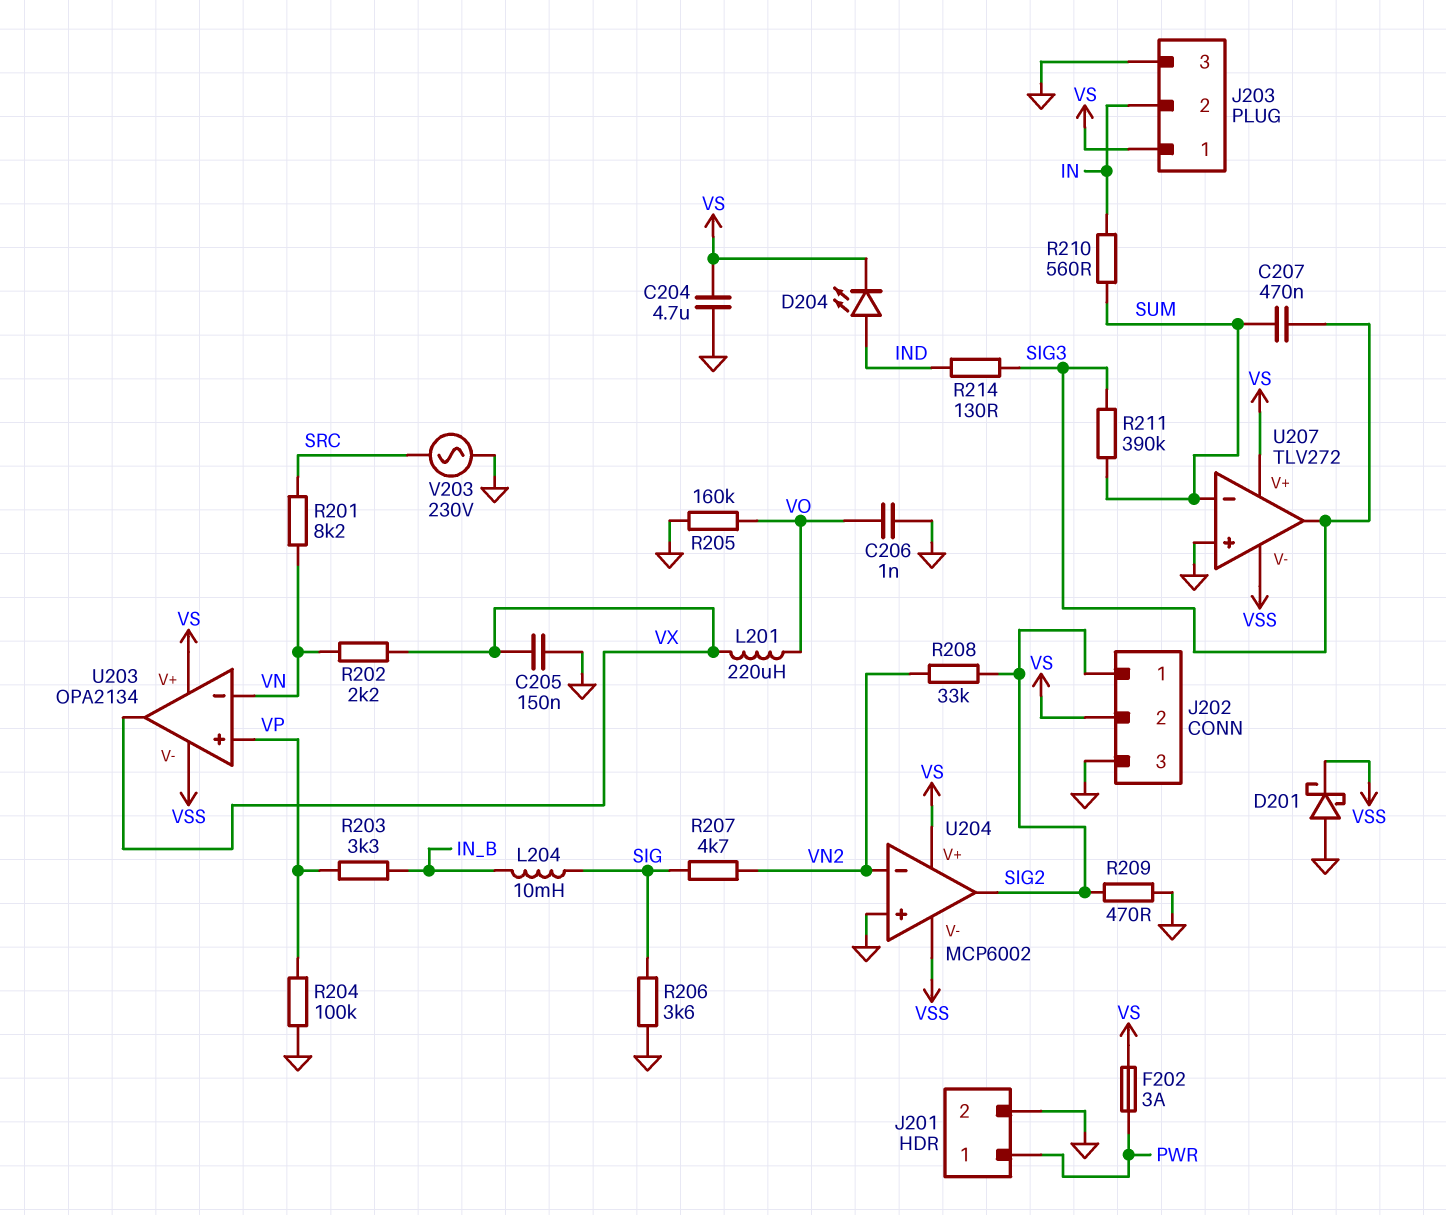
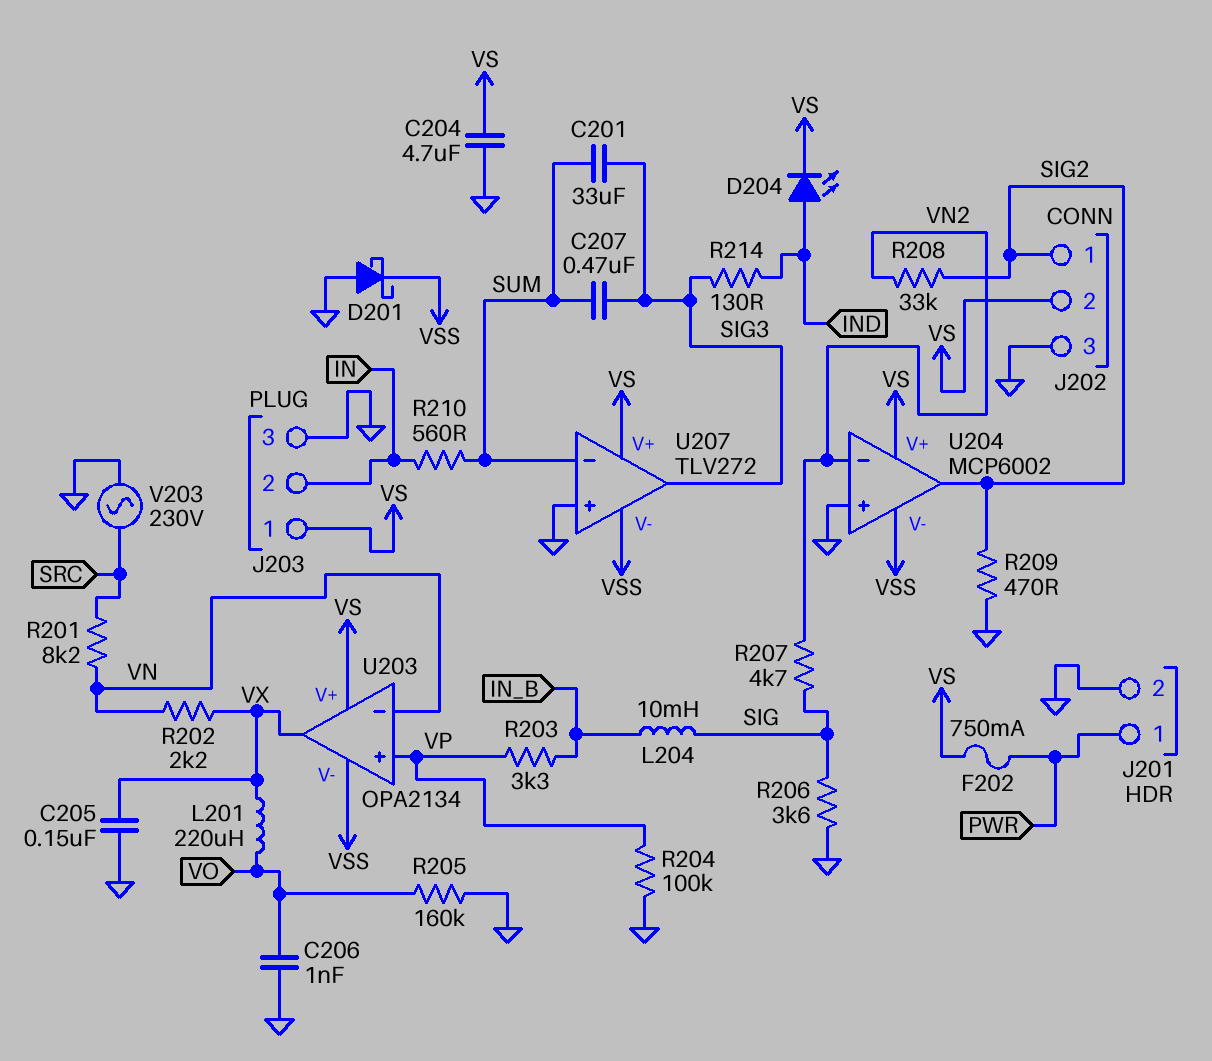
C201: none -> 33uF (SIG3, SUM)
F202: 3A (PWR, VS) -> 750mA (PWR, VS)
R211: 390k (SIG3, SUM) -> none

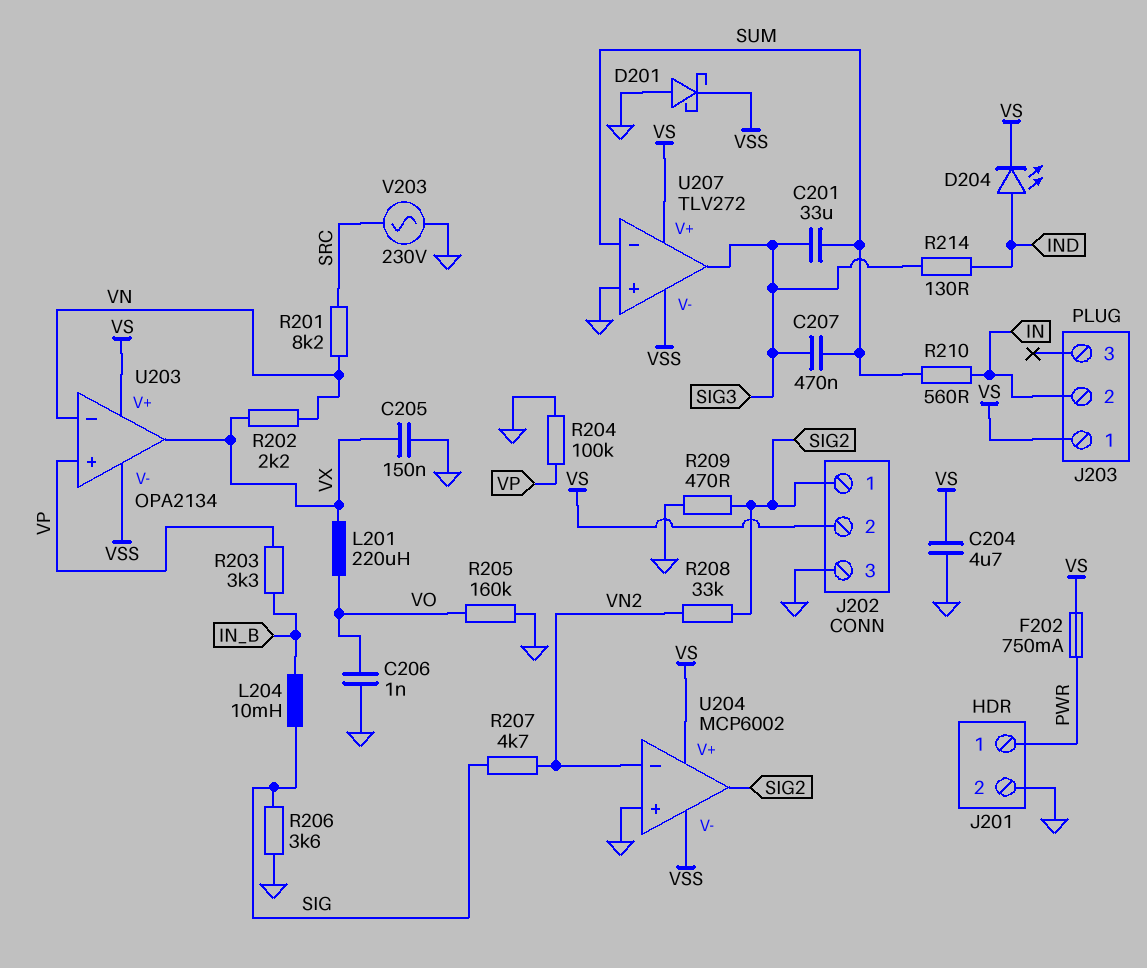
J203 pin 3: GND -> none

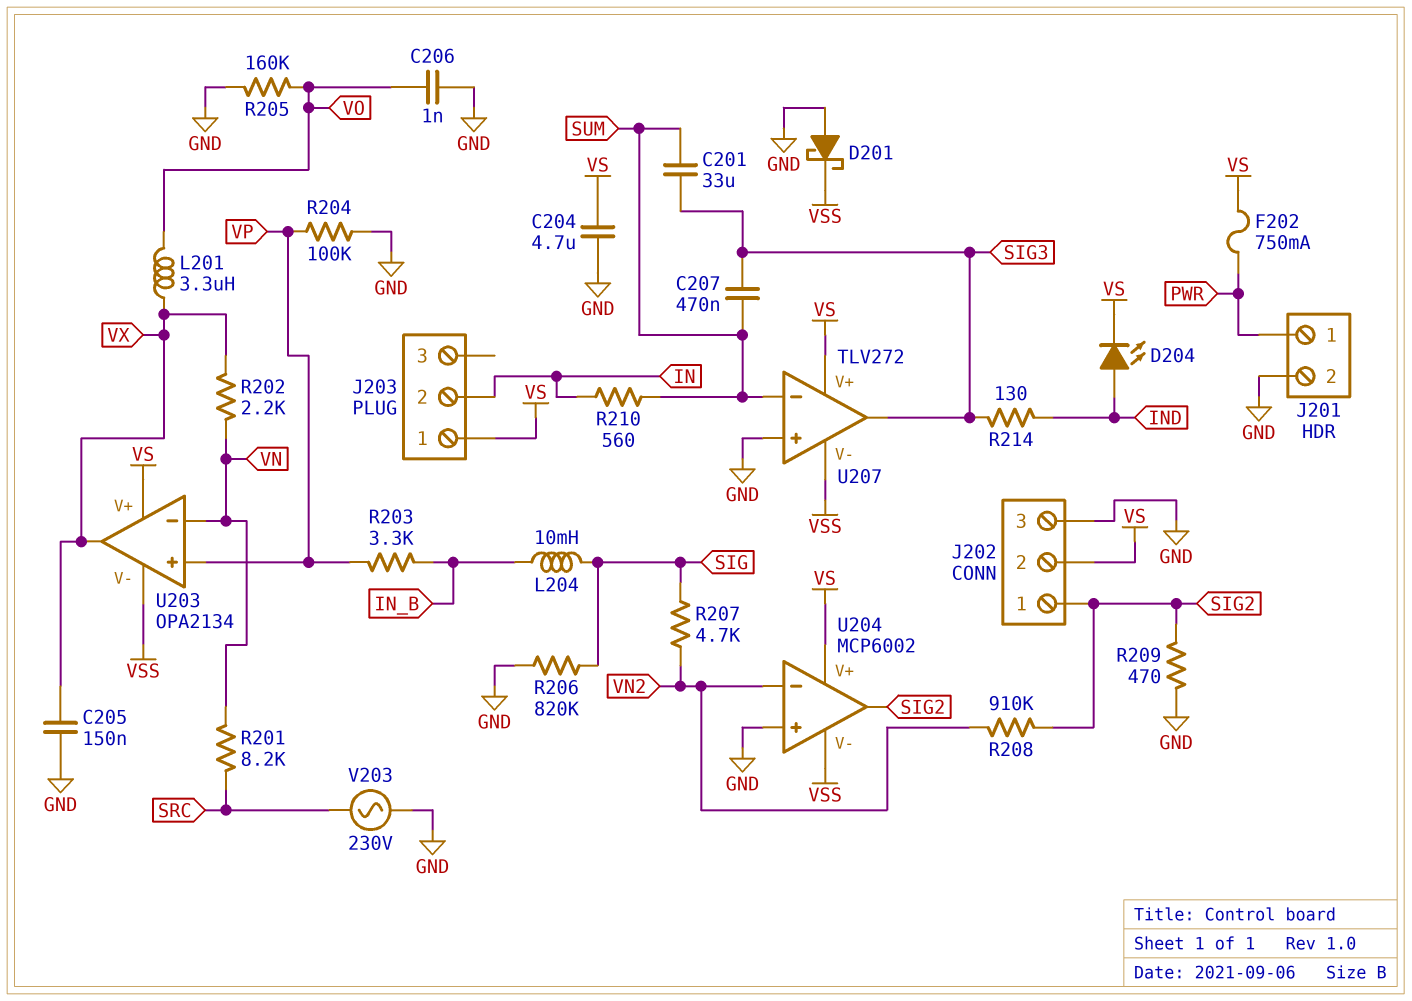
L201: 220uH (VO, VX) -> 3.3uH (VO, VX)
R206: 3.6k (GND, SIG) -> 820k (GND, SIG)
R208: 33k (SIG2, VN2) -> 910k (SIG2, VN2)

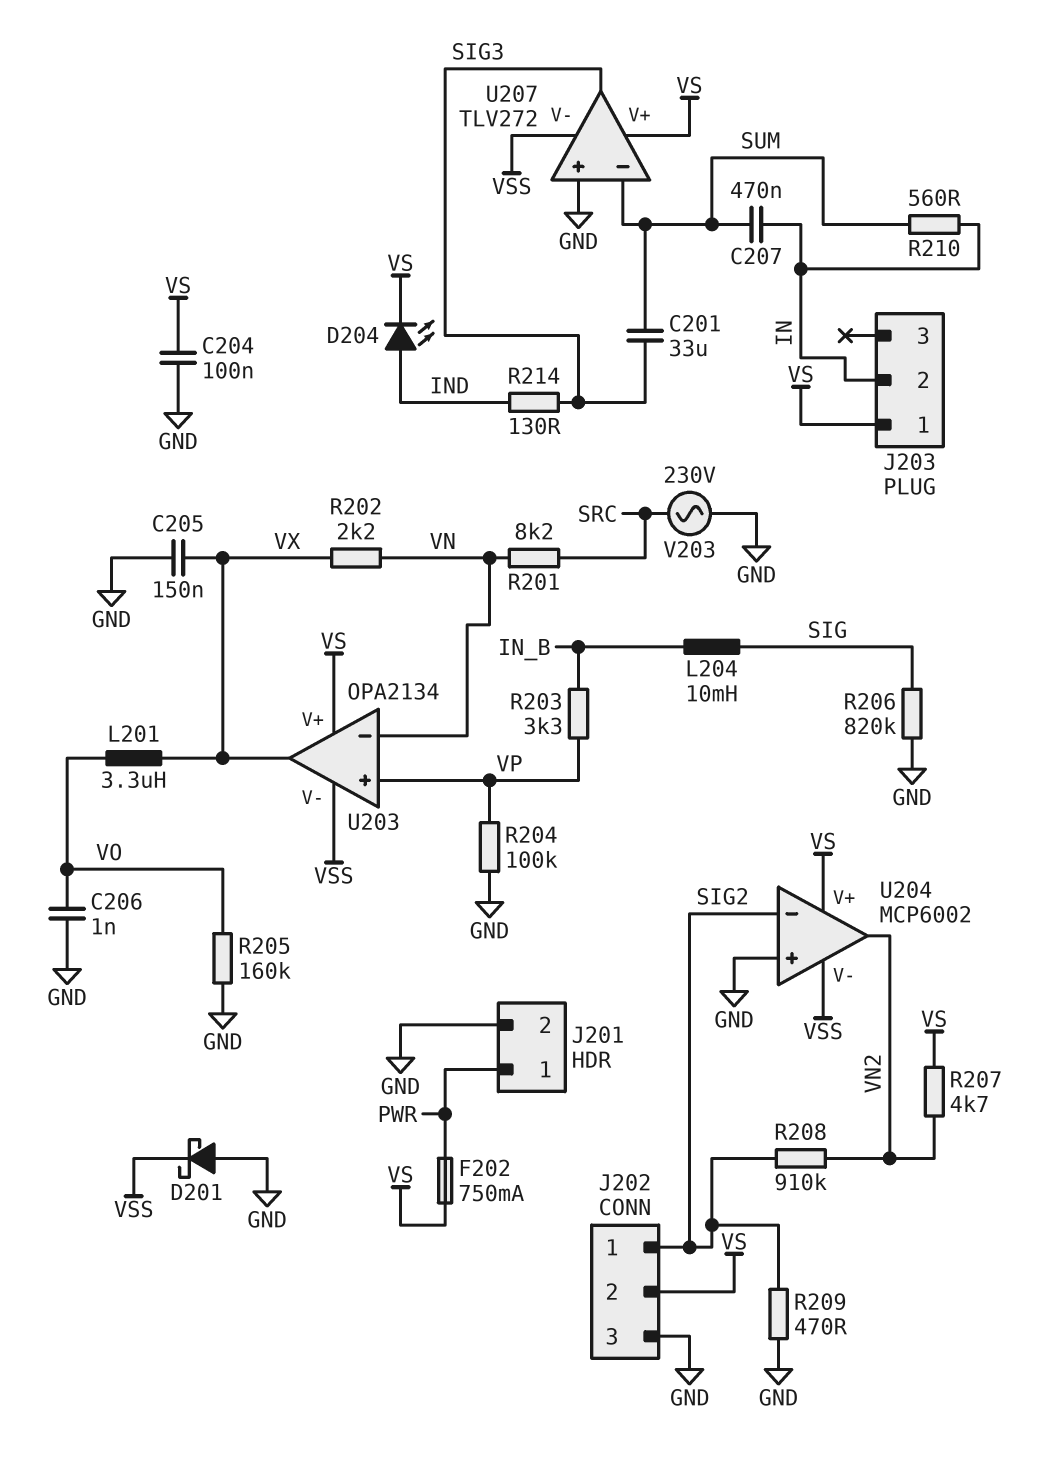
C204: 4.7uF (GND, VS) -> 100nF (GND, VS)
C207: 470nF (SIG3, SUM) -> 470nF (IN, SUM)
R207: 4.7k (SIG, VN2) -> 4.7k (VN2, VS)
U204 pin in-: VN2 -> SIG2
U204 pin out: SIG2 -> VN2

